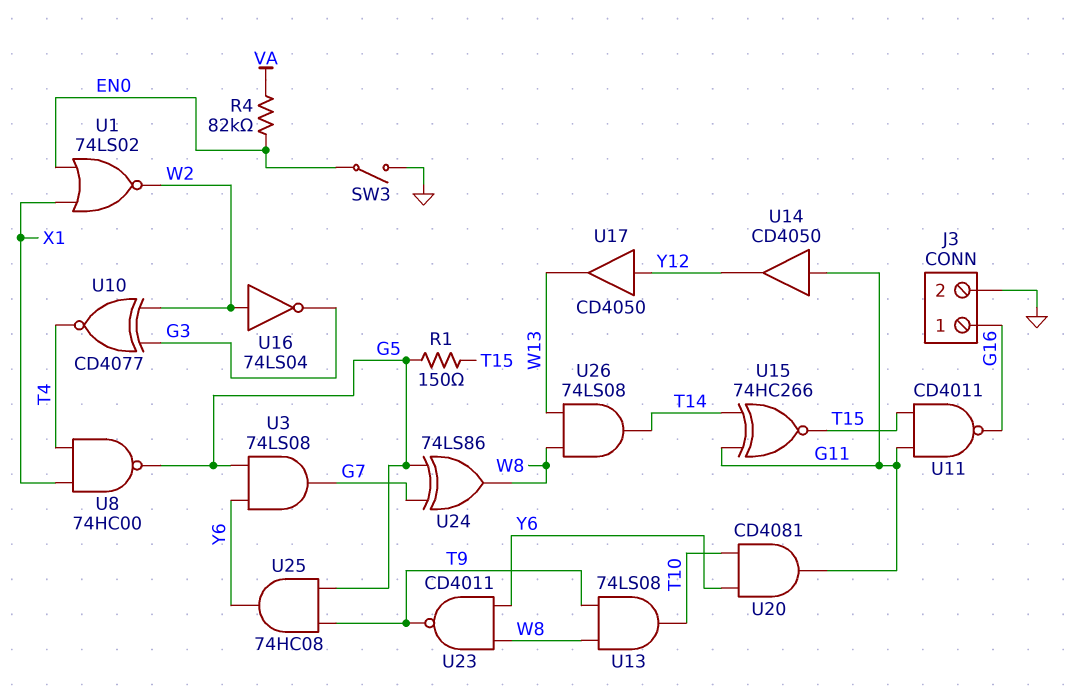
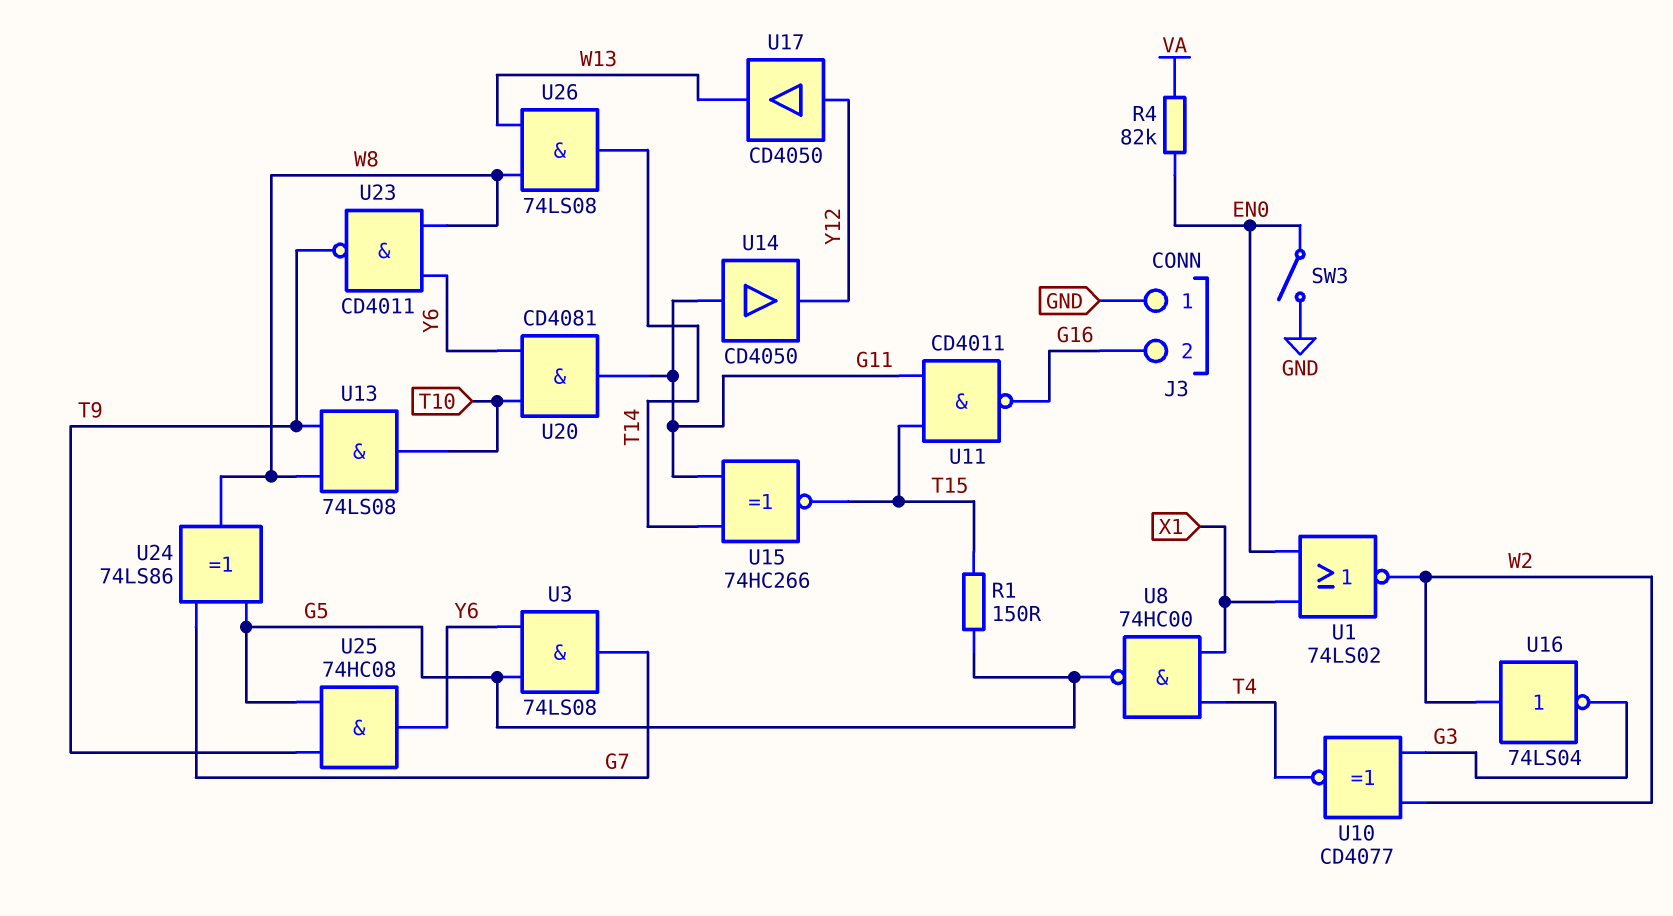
J3 pin 1: G16 -> GND
J3 pin 2: GND -> G16

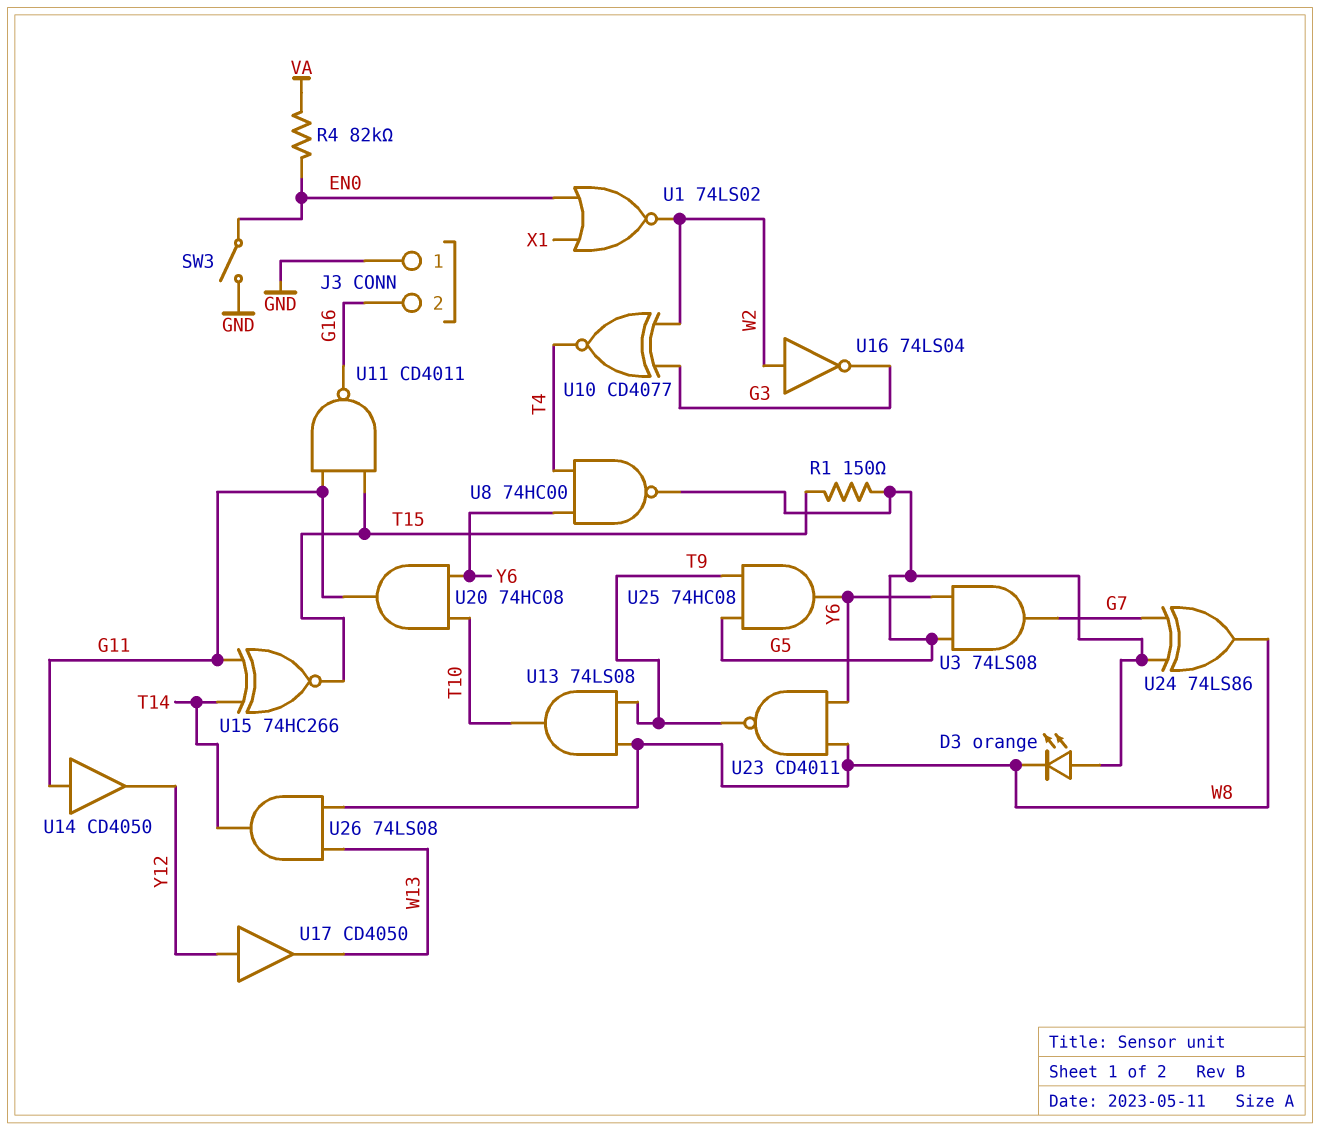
D3: none -> LED orange (A G5, K W8)
U8: NAND 74HC00 (in T4, in X1, out G5) -> NAND 74HC00 (in T4, in Y6, out G5)
U20: AND CD4081 (in T10, in Y6, out G11) -> AND 74HC08 (in T10, in Y6, out G11)

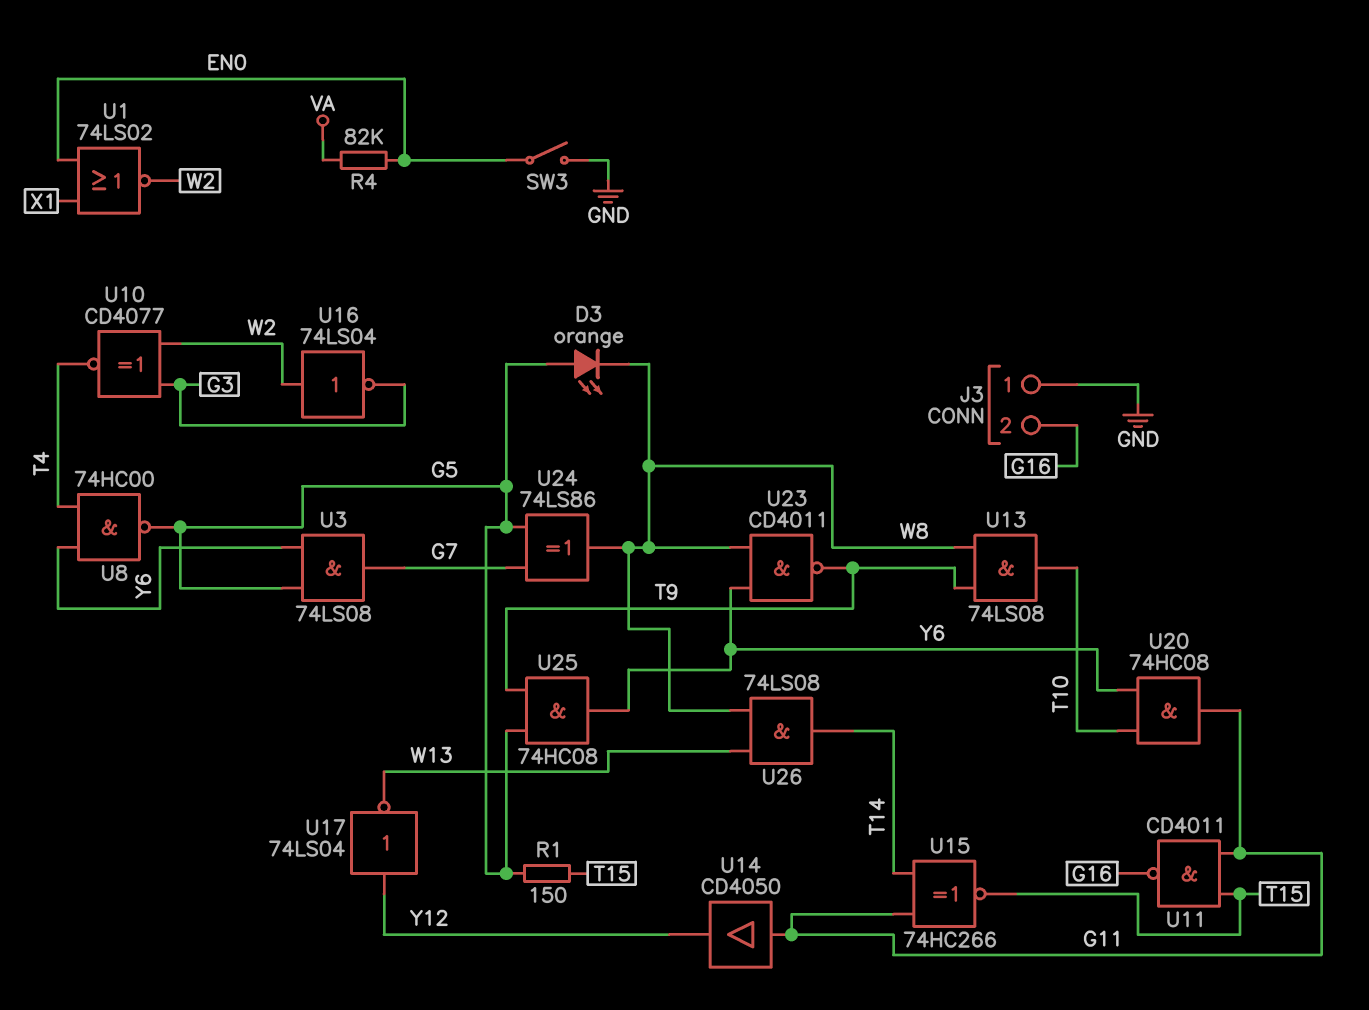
U17: buffer CD4050 (in Y12, out W13) -> NOT 74LS04 (in Y12, out W13)

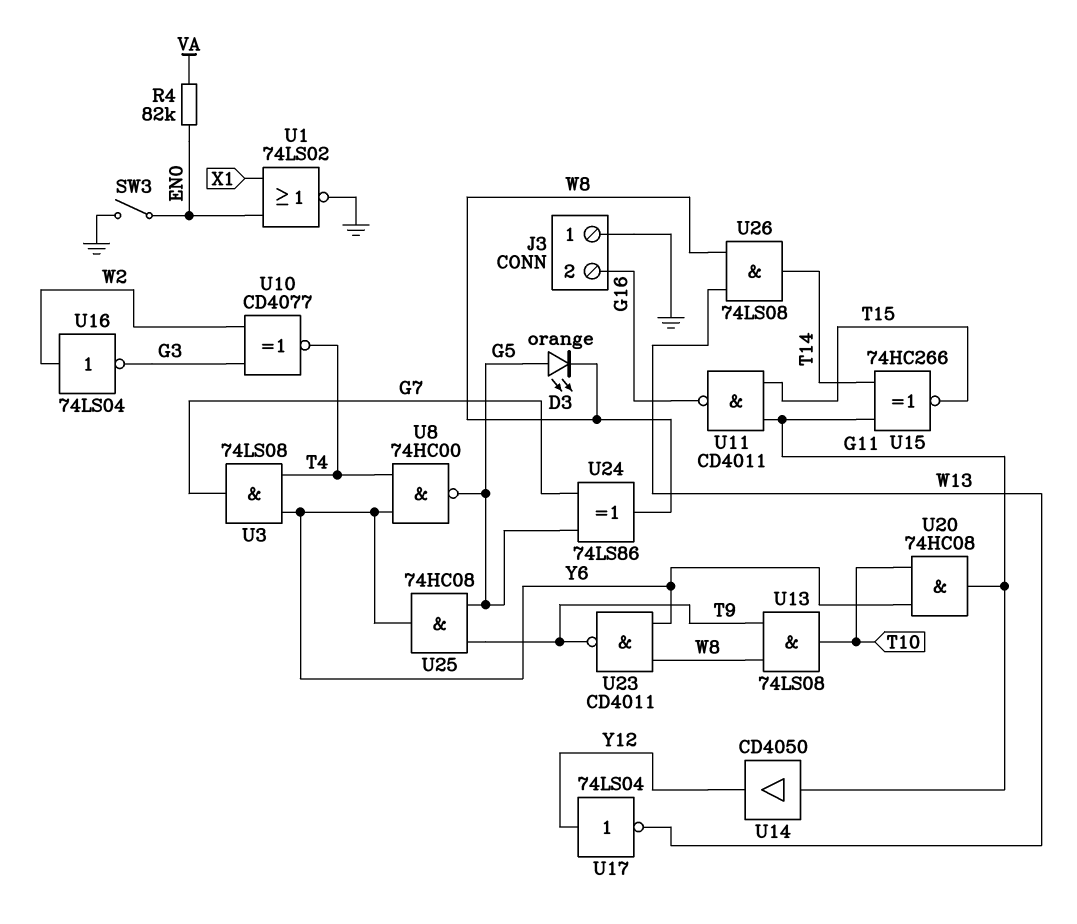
R1: 150 (G5, T15) -> none
U1: NOR 74LS02 (in EN0, in X1, out W2) -> NOR 74LS02 (in EN0, in X1, out GND)
U3: AND 74LS08 (in G5, in Y6, out G7) -> AND 74LS08 (in T4, in Y6, out G7)

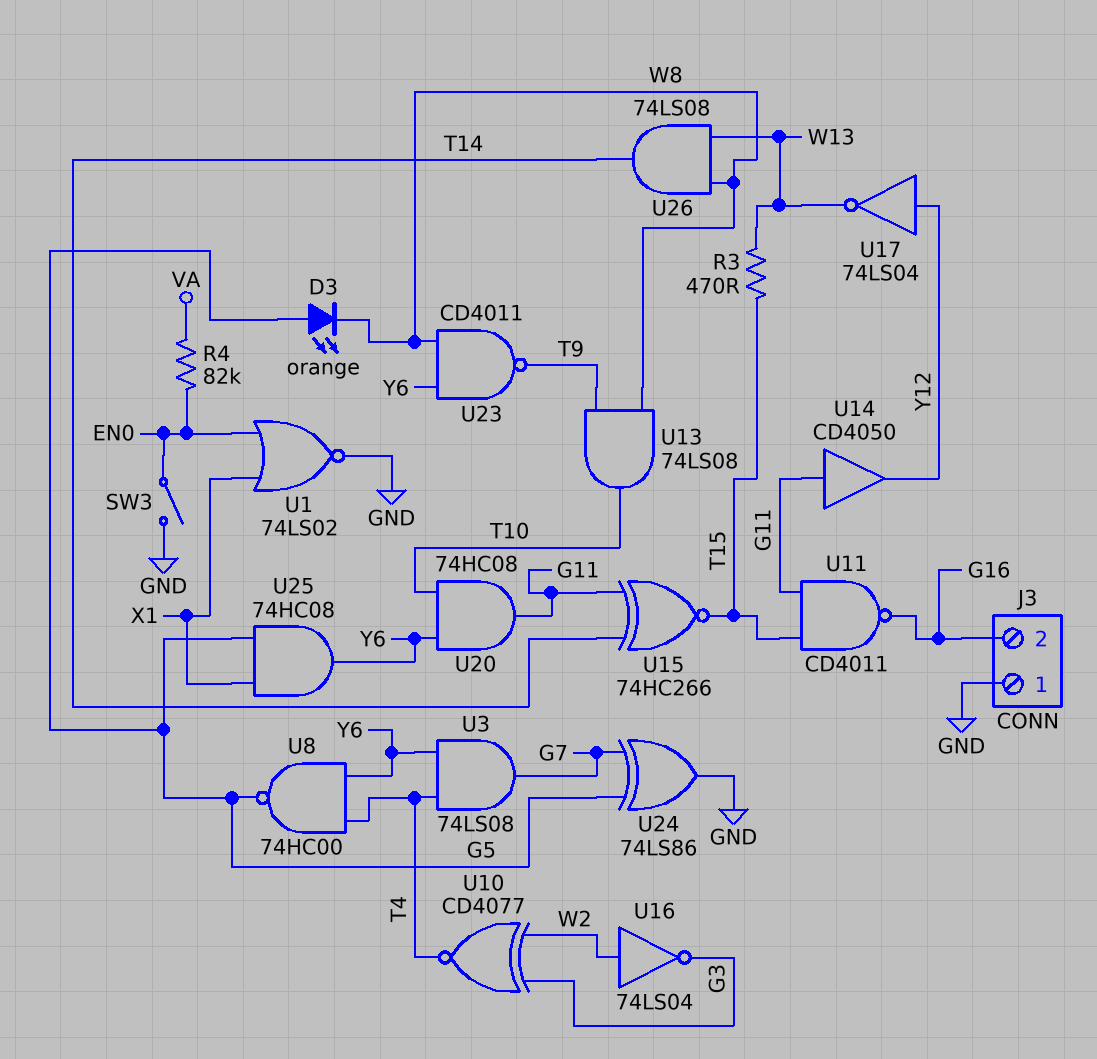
R3: none -> 470 (T15, W13)
U24: XOR 74LS86 (in G5, in G7, out W8) -> XOR 74LS86 (in G5, in G7, out GND)
U25: AND 74HC08 (in G5, in T9, out Y6) -> AND 74HC08 (in G5, in X1, out Y6)

